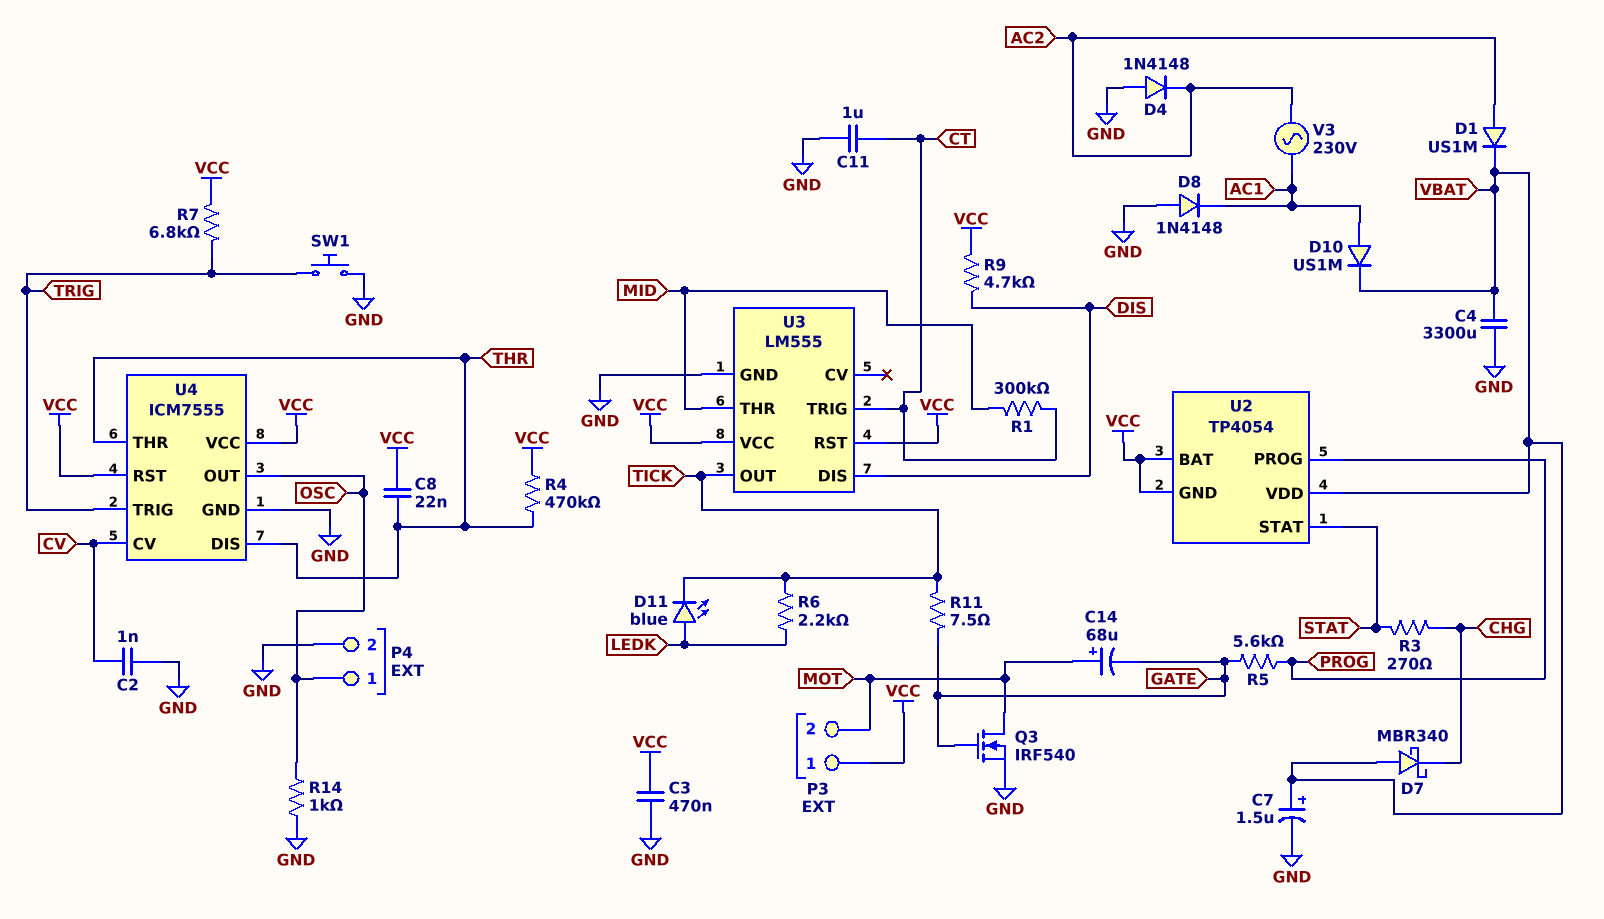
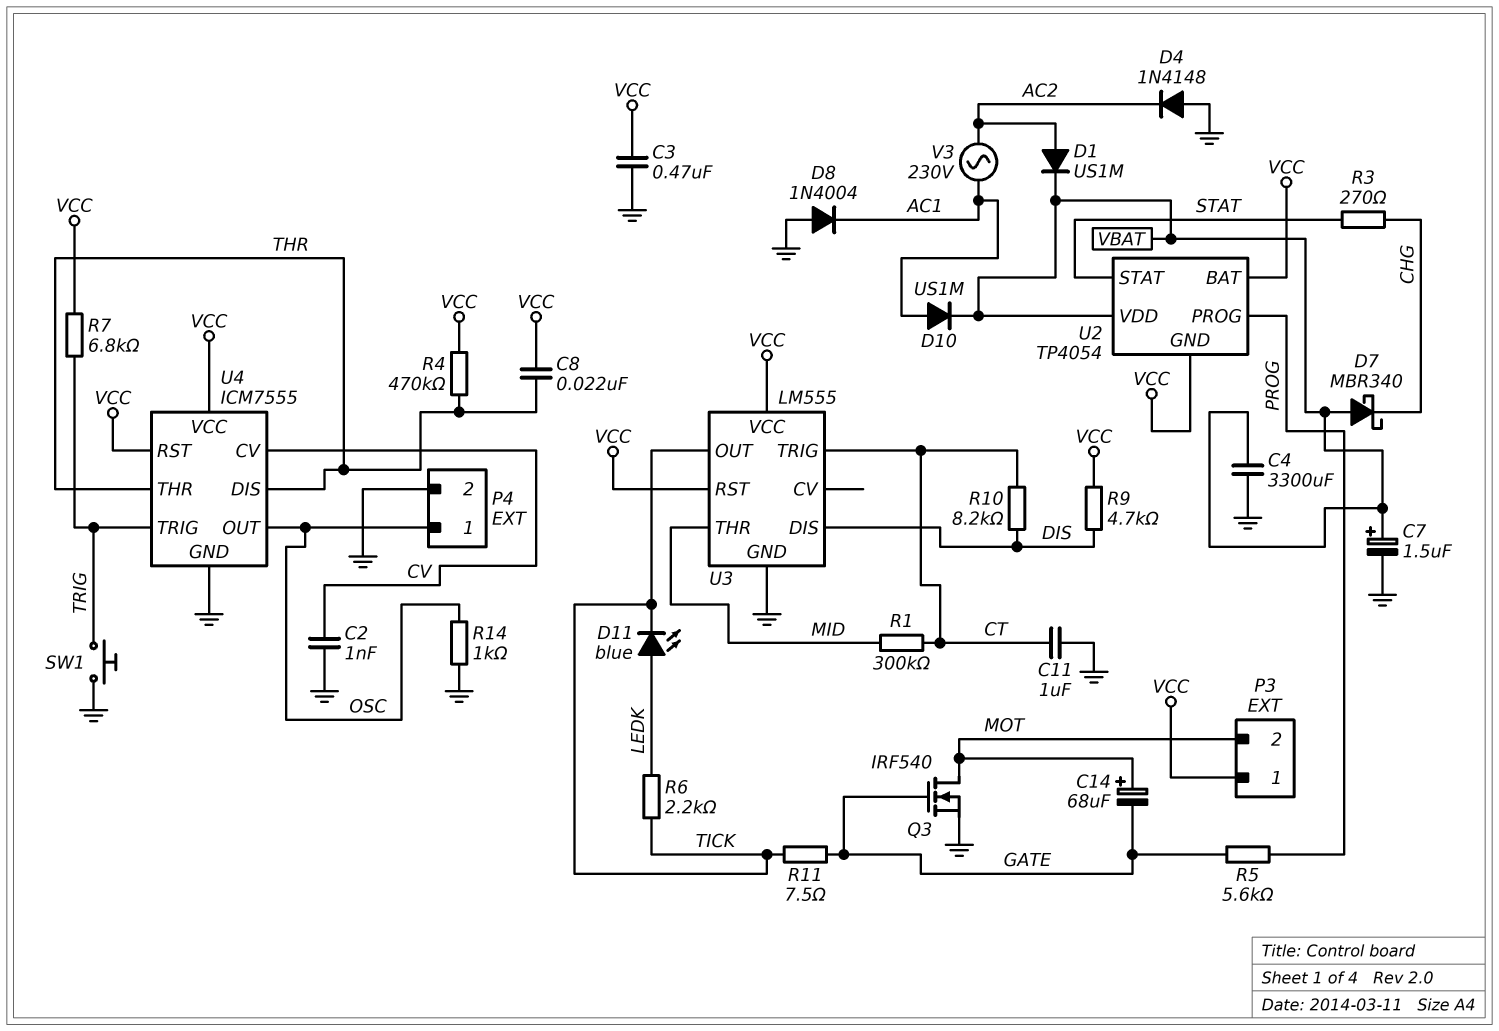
D8: diode 1N4148 (A GND, K AC1) -> diode 1N4004 (A GND, K AC1)
R10: none -> 8.2k (CT, DIS)

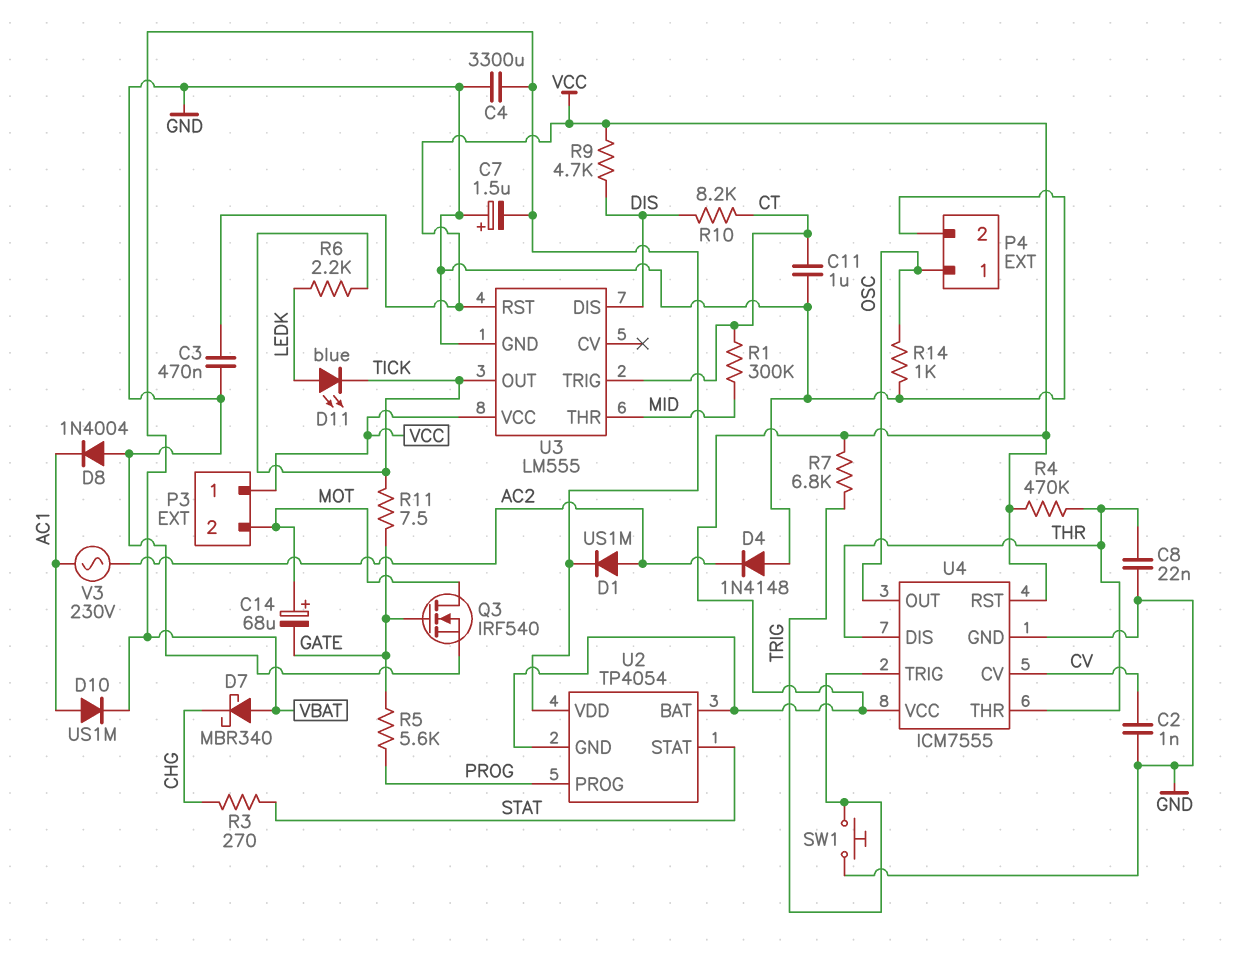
C7: 1.5uF (plus VBAT, minus GND) -> 1.5uF (plus GND, minus VBAT)
C8: 22nF (THR, VCC) -> 22nF (GND, THR)

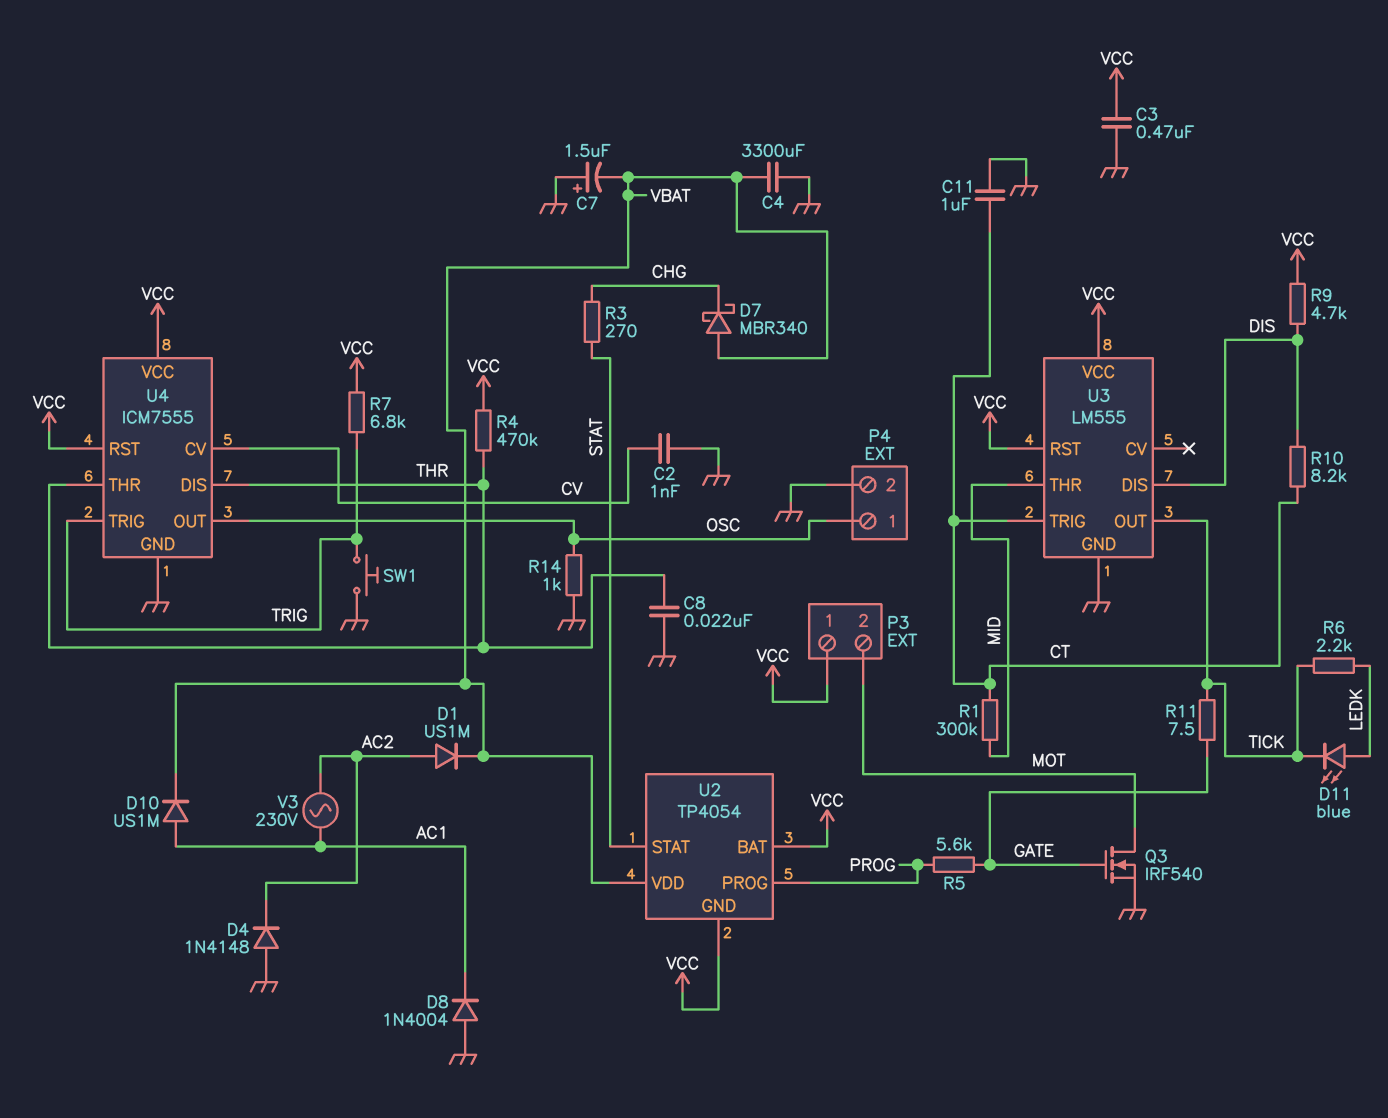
C14: 68uF (plus MOT, minus GATE) -> none

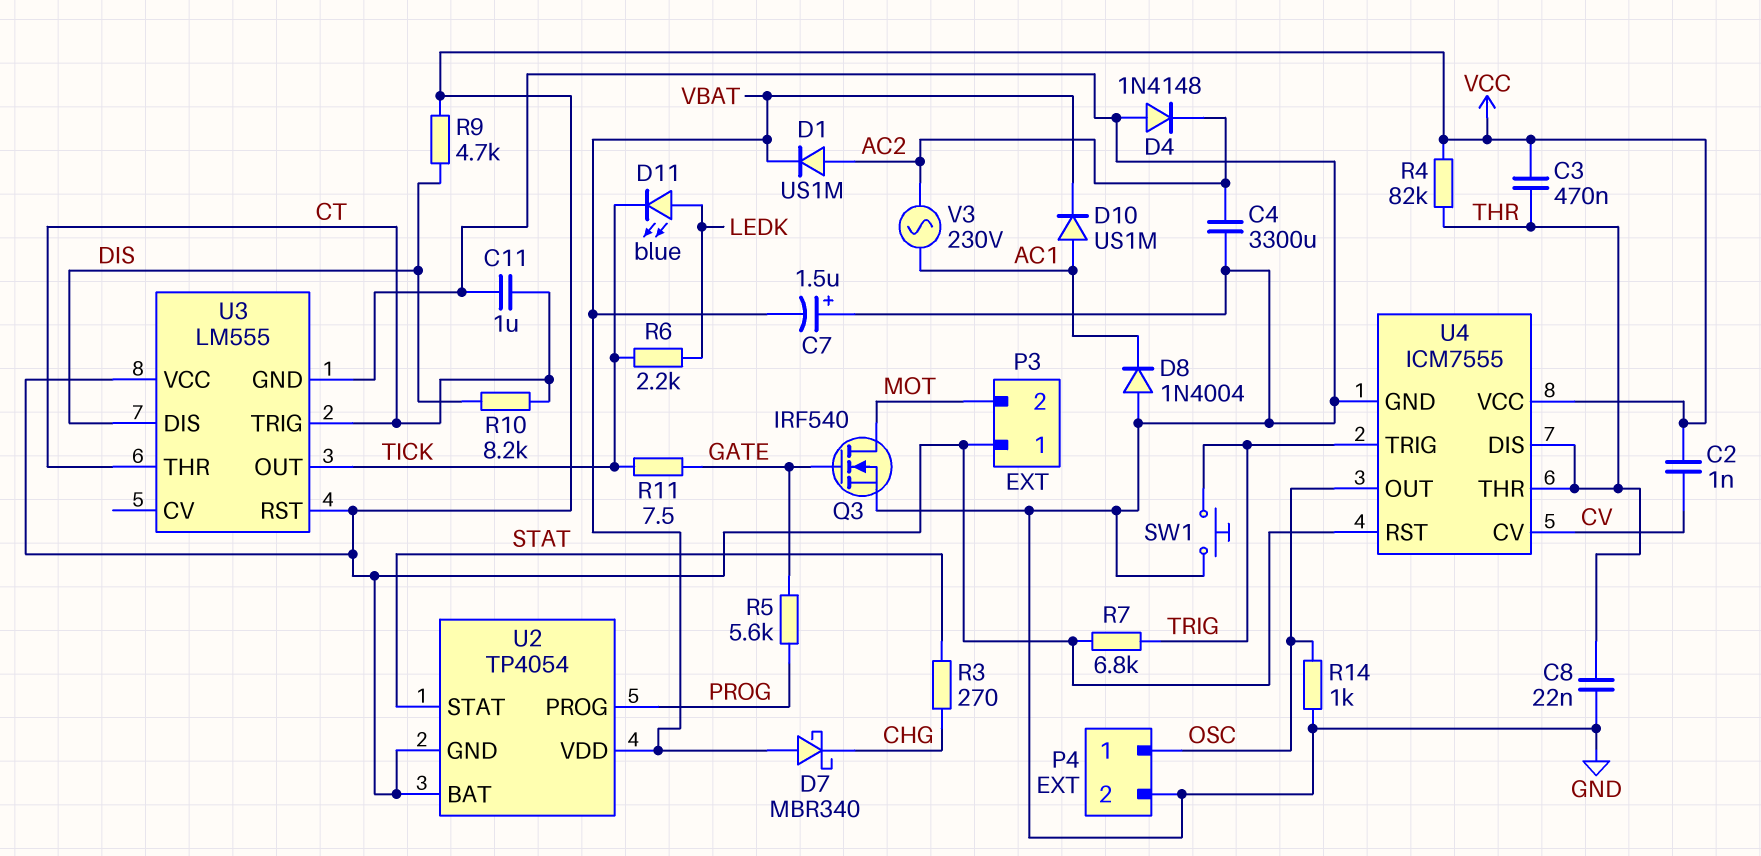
C2: 1nF (CV, GND) -> 1nF (CV, VCC)
C3: 470nF (GND, VCC) -> 470nF (THR, VCC)
C4: 3300uF (GND, VBAT) -> 3300uF (AC2, GND)
R1: 300k (CT, MID) -> none
R4: 470k (THR, VCC) -> 82k (THR, VCC)
U3 pin THR: MID -> CT

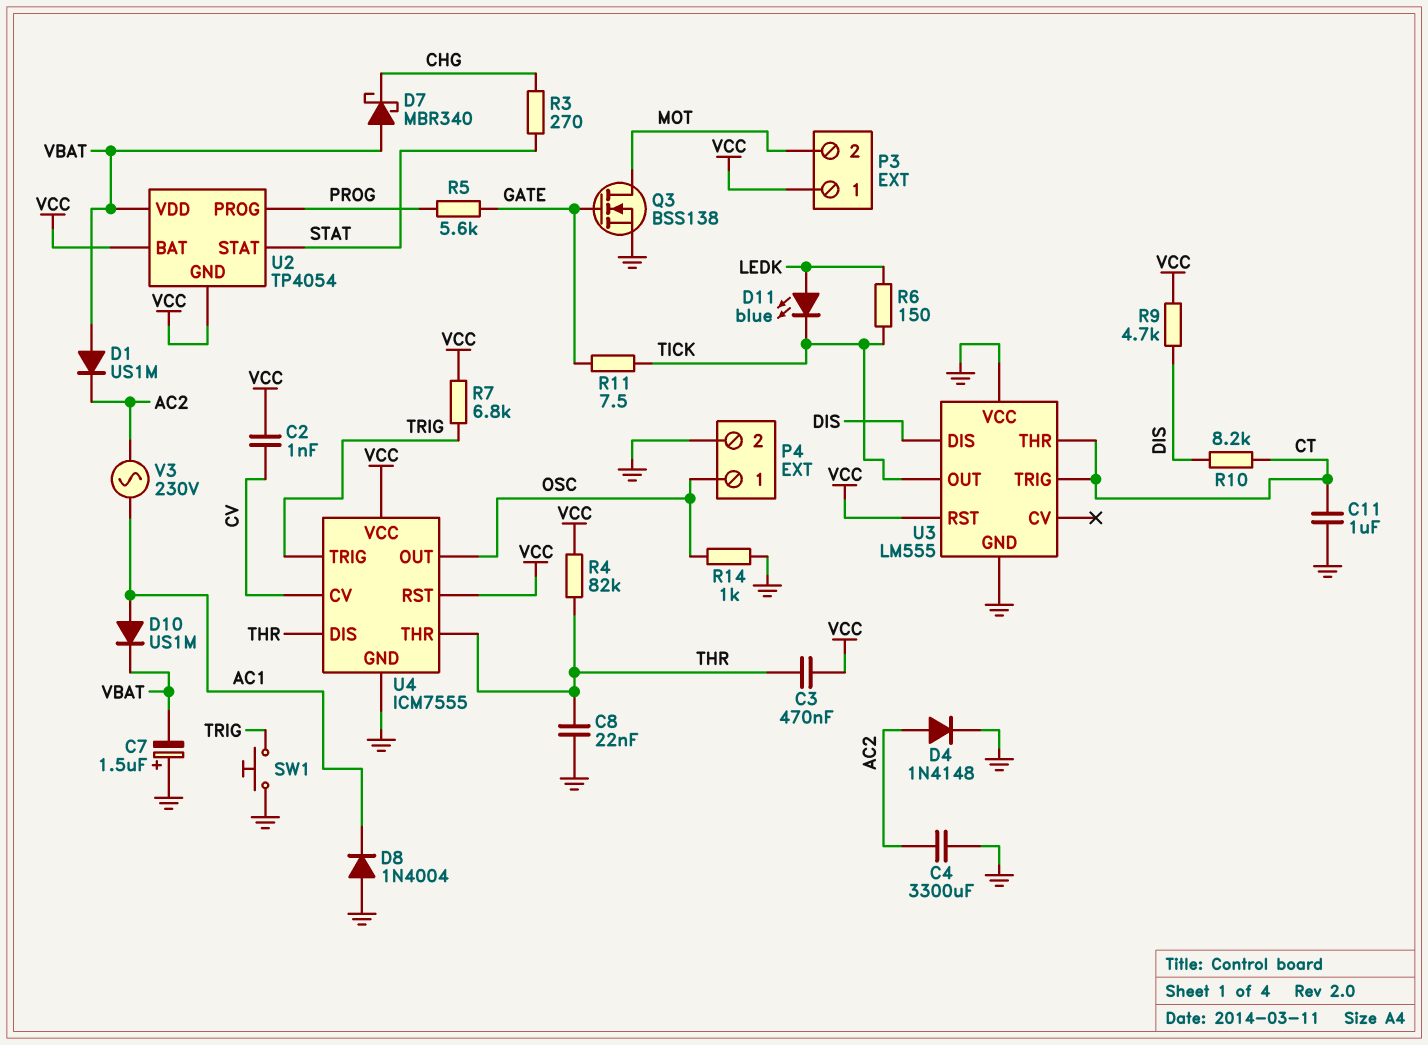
D1: diode US1M (A AC2, K VBAT) -> diode US1M (A VBAT, K AC2)
D4: diode 1N4148 (A GND, K AC2) -> diode 1N4148 (A AC2, K GND)
Q3: NMOS IRF540 (G GATE, D MOT, S GND) -> NMOS BSS138 (G GATE, D MOT, S GND)
R6: 2.2k (LEDK, TICK) -> 150 (LEDK, TICK)
U3 pin VCC: VCC -> GND

